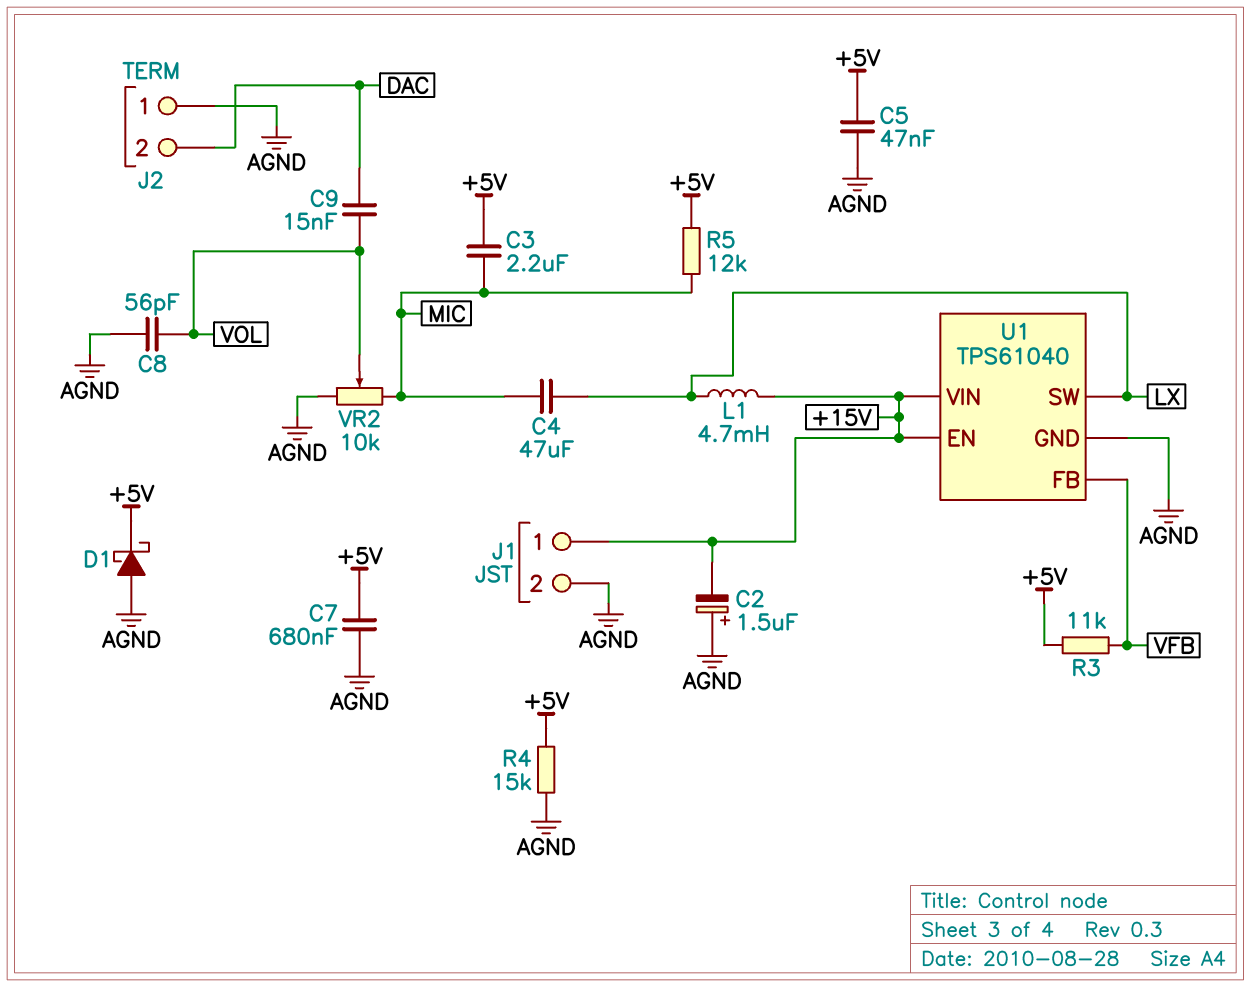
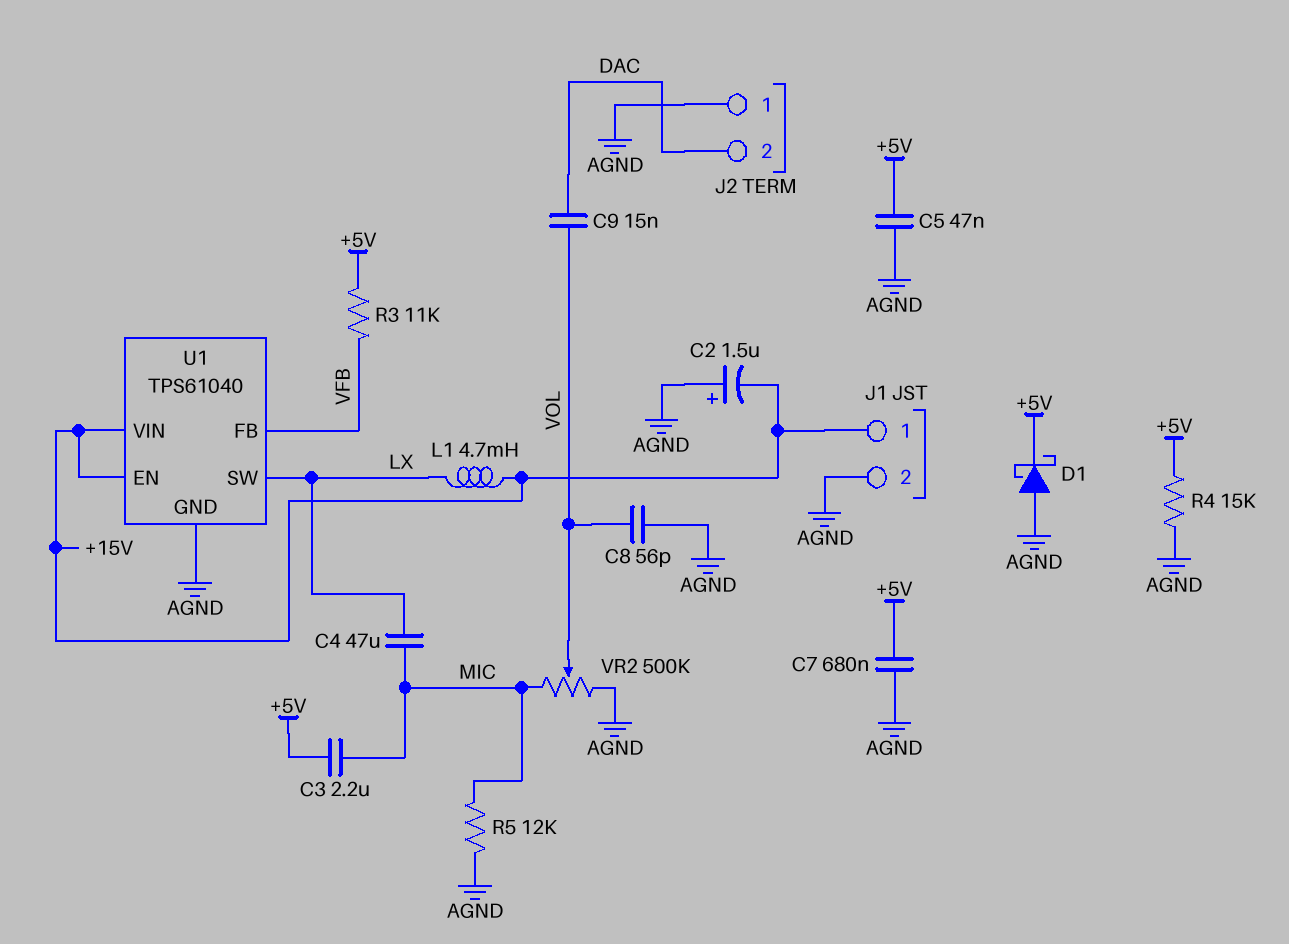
R5: 12k (+5V, MIC) -> 12k (AGND, MIC)
VR2: 10k (AGND, MIC, wiper VOL) -> 500k (AGND, MIC, wiper VOL)

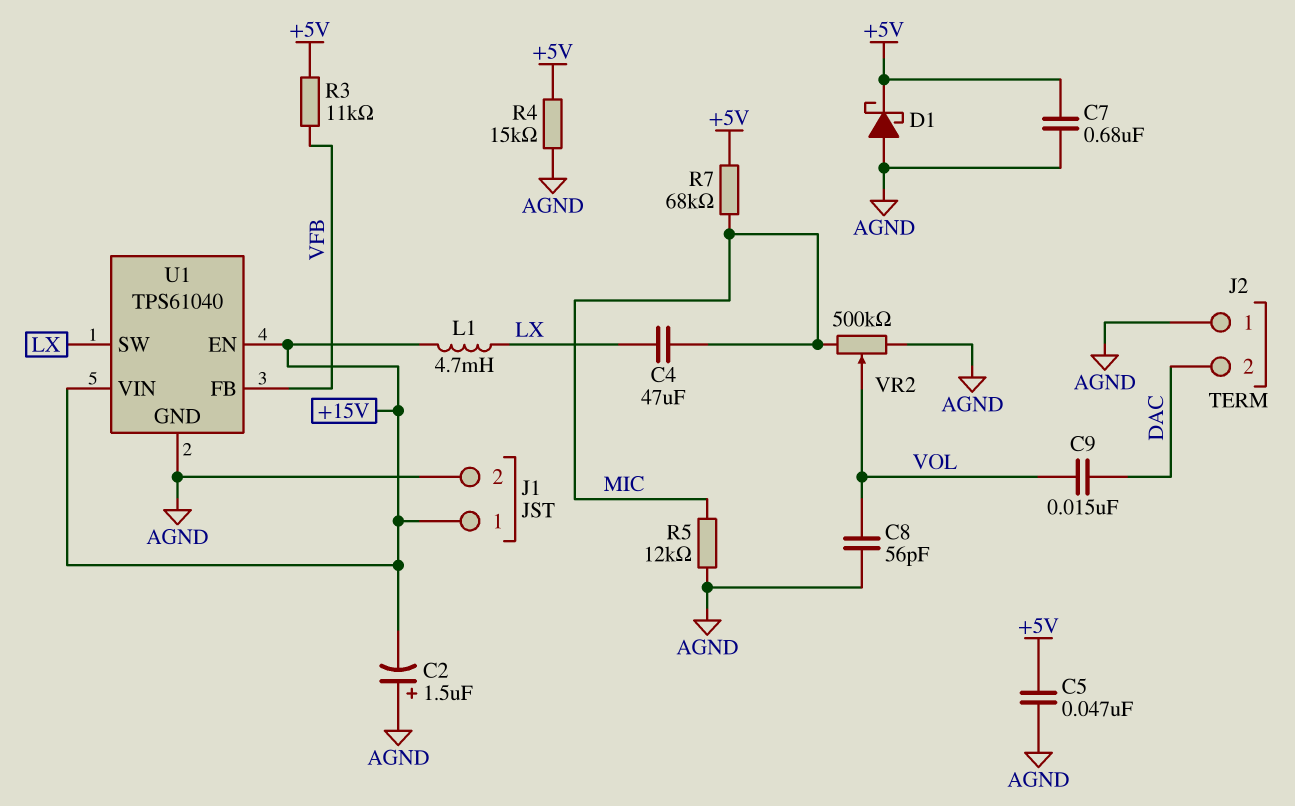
C3: 2.2uF (+5V, MIC) -> none
R7: none -> 68k (+5V, MIC)

